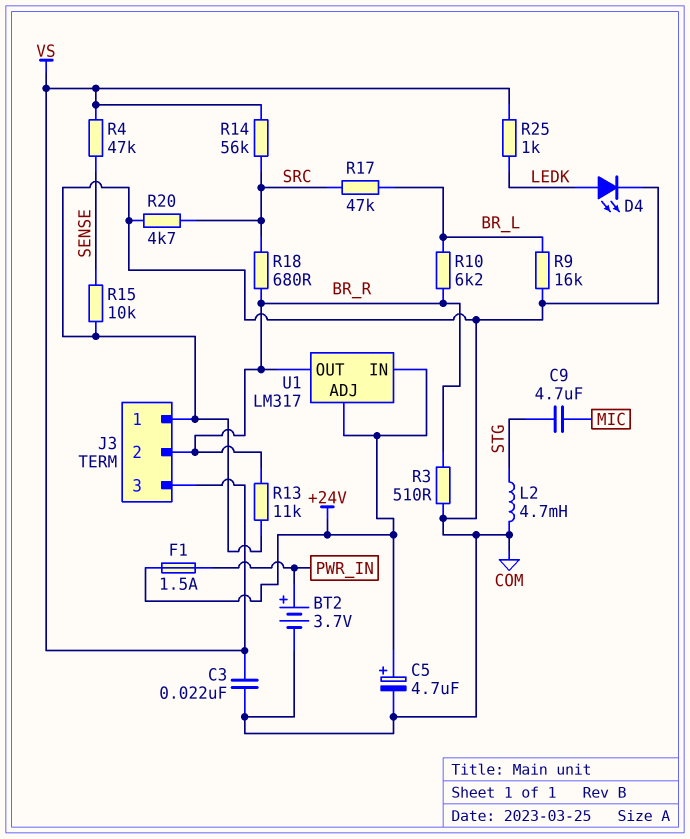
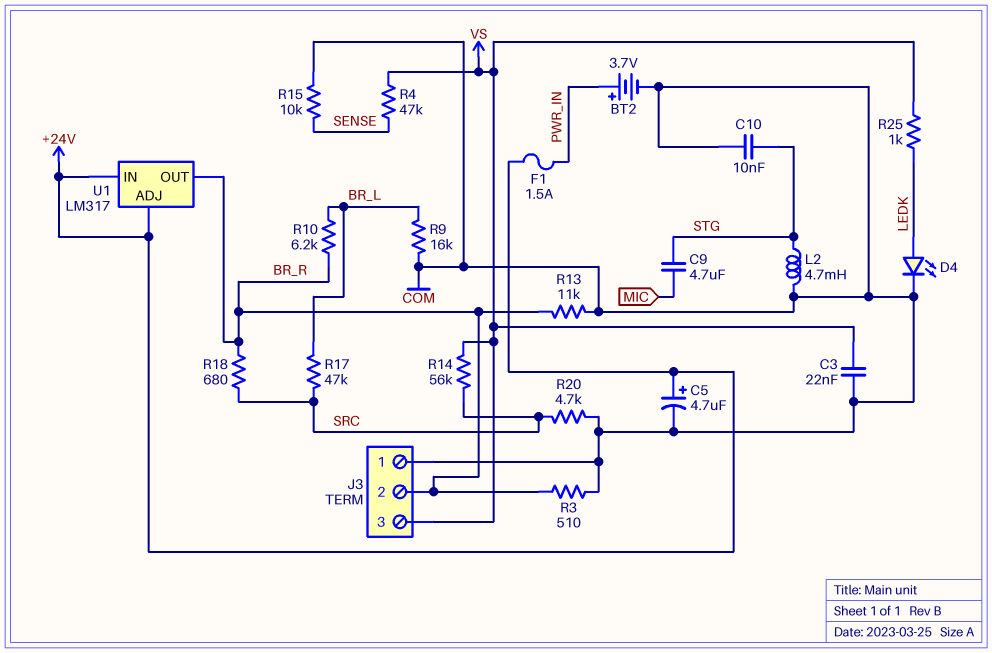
C10: none -> 10nF (COM, STG)

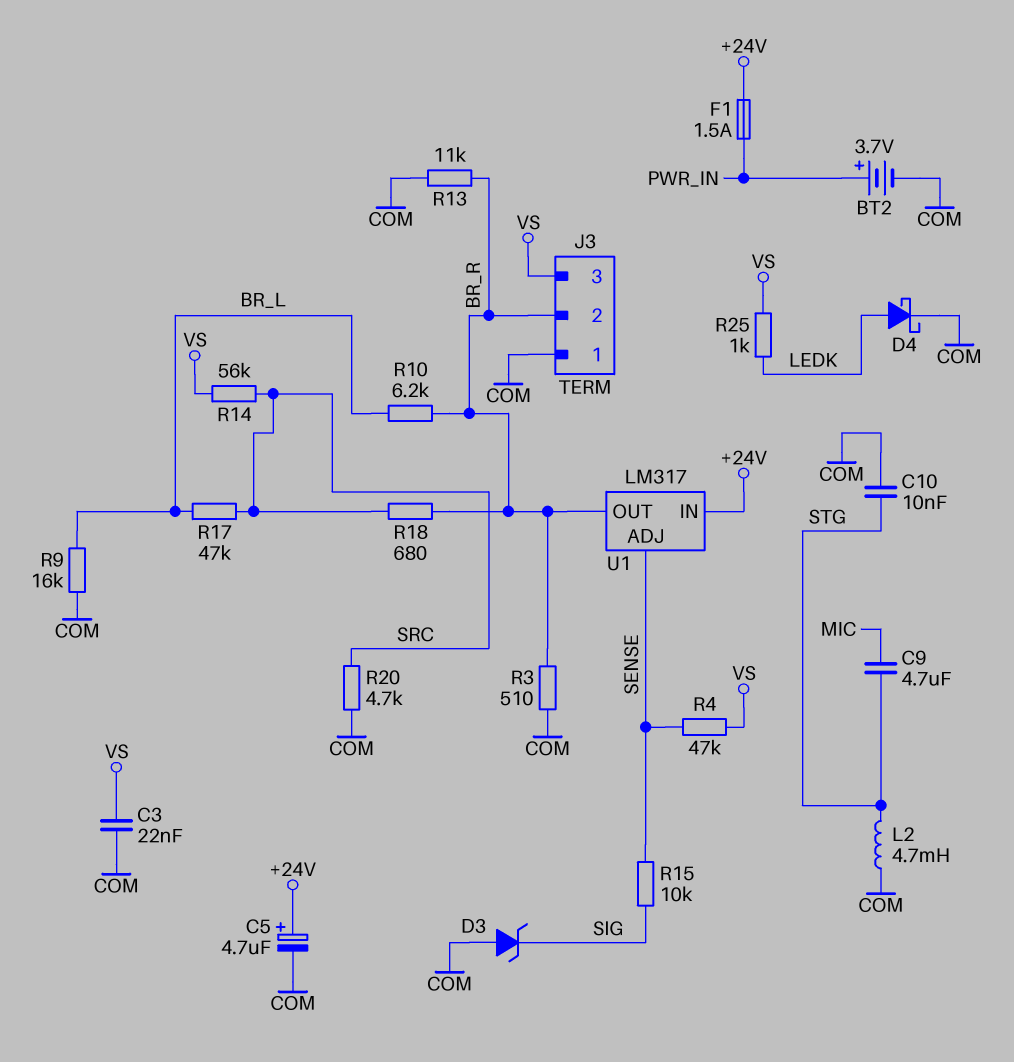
D3: none -> zener (A COM, K SIG)
D4: LED (A LEDK, K COM) -> schottky (A LEDK, K COM)
R15: 10k (COM, SENSE) -> 10k (SENSE, SIG)
U1 pin ADJ: +24V -> SENSE

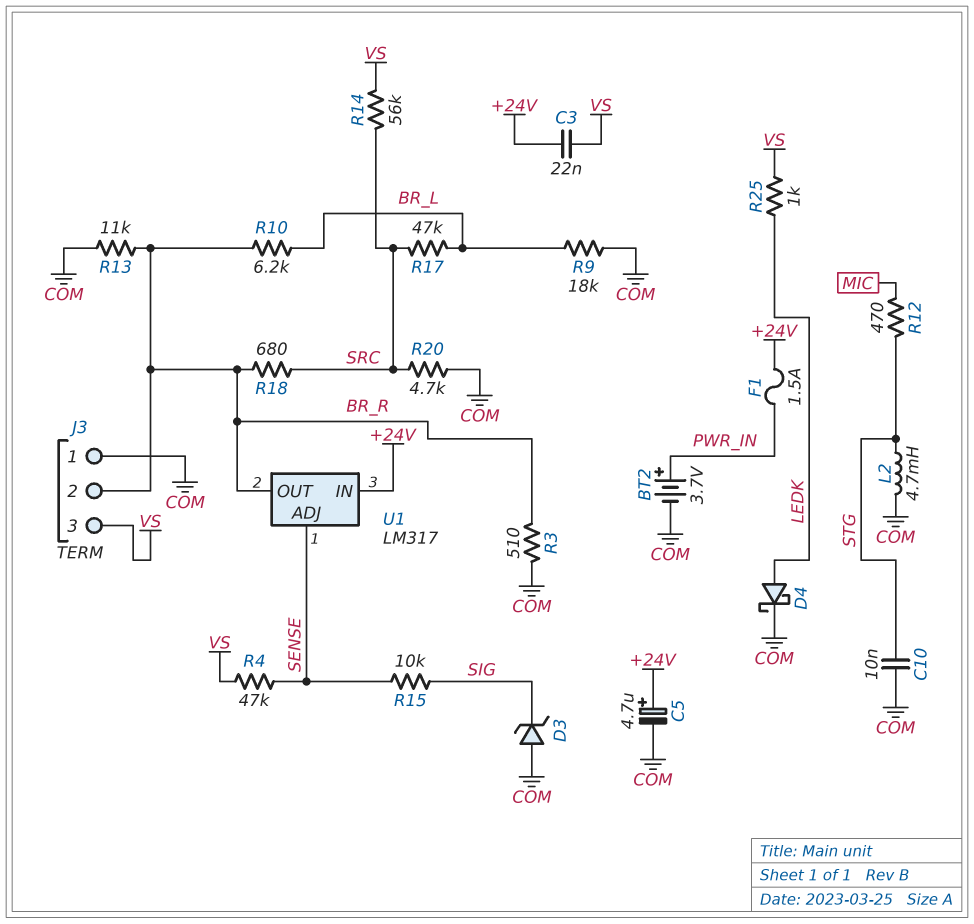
C3: 22nF (COM, VS) -> 22nF (+24V, VS)
C9: 4.7uF (MIC, STG) -> none
R9: 16k (BR_L, COM) -> 18k (BR_L, COM)
R12: none -> 470 (MIC, STG)

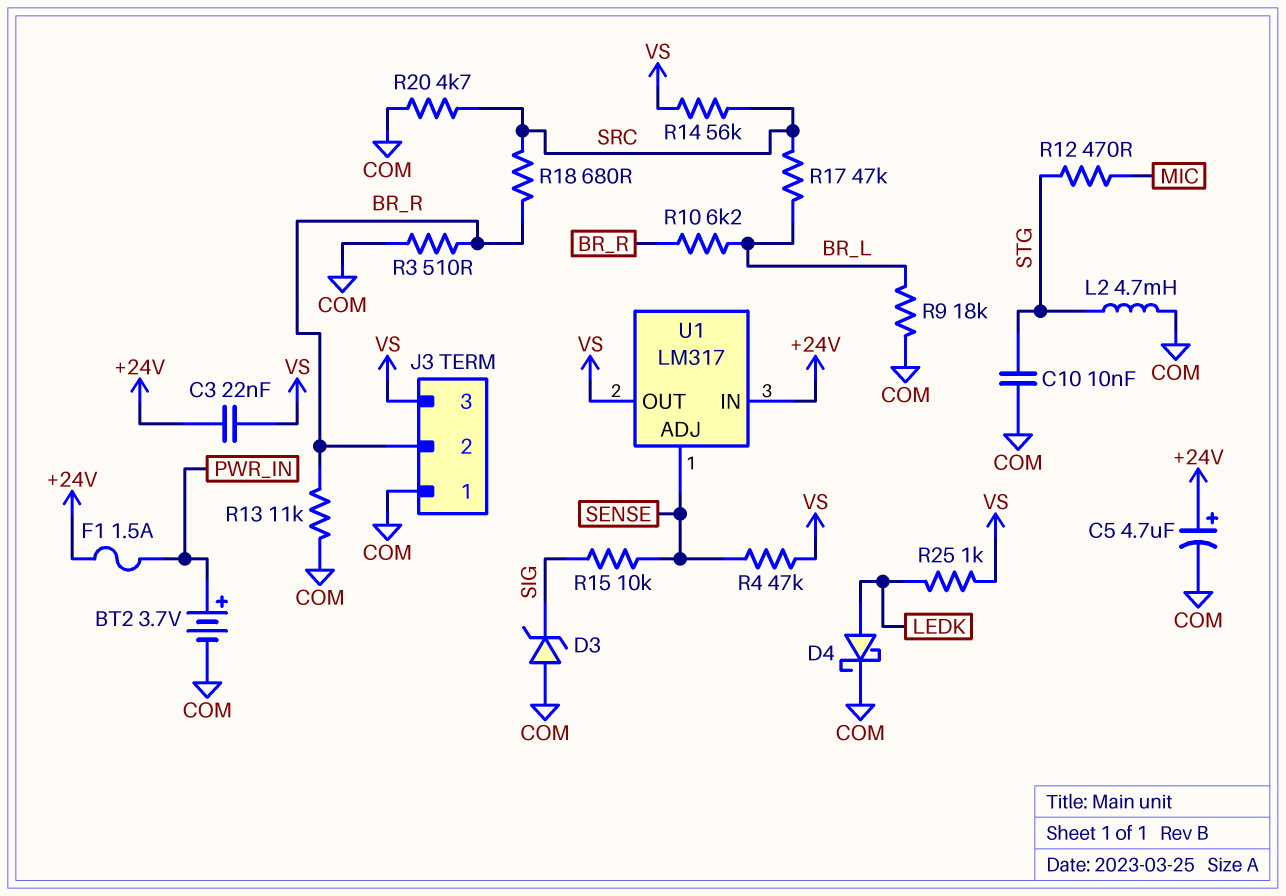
U1 pin OUT: BR_R -> VS

